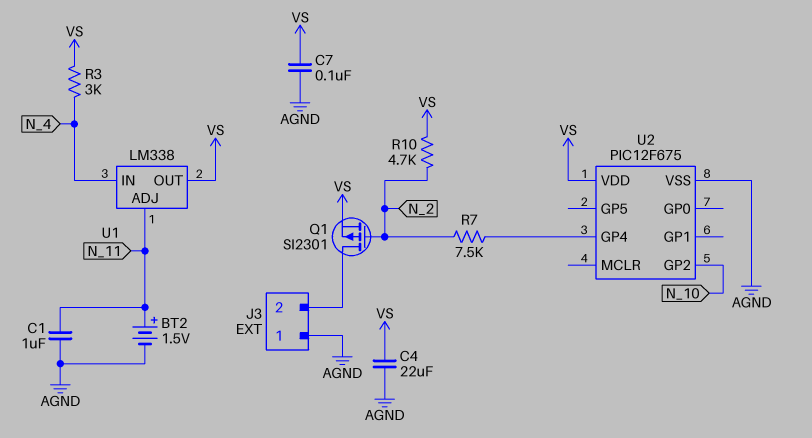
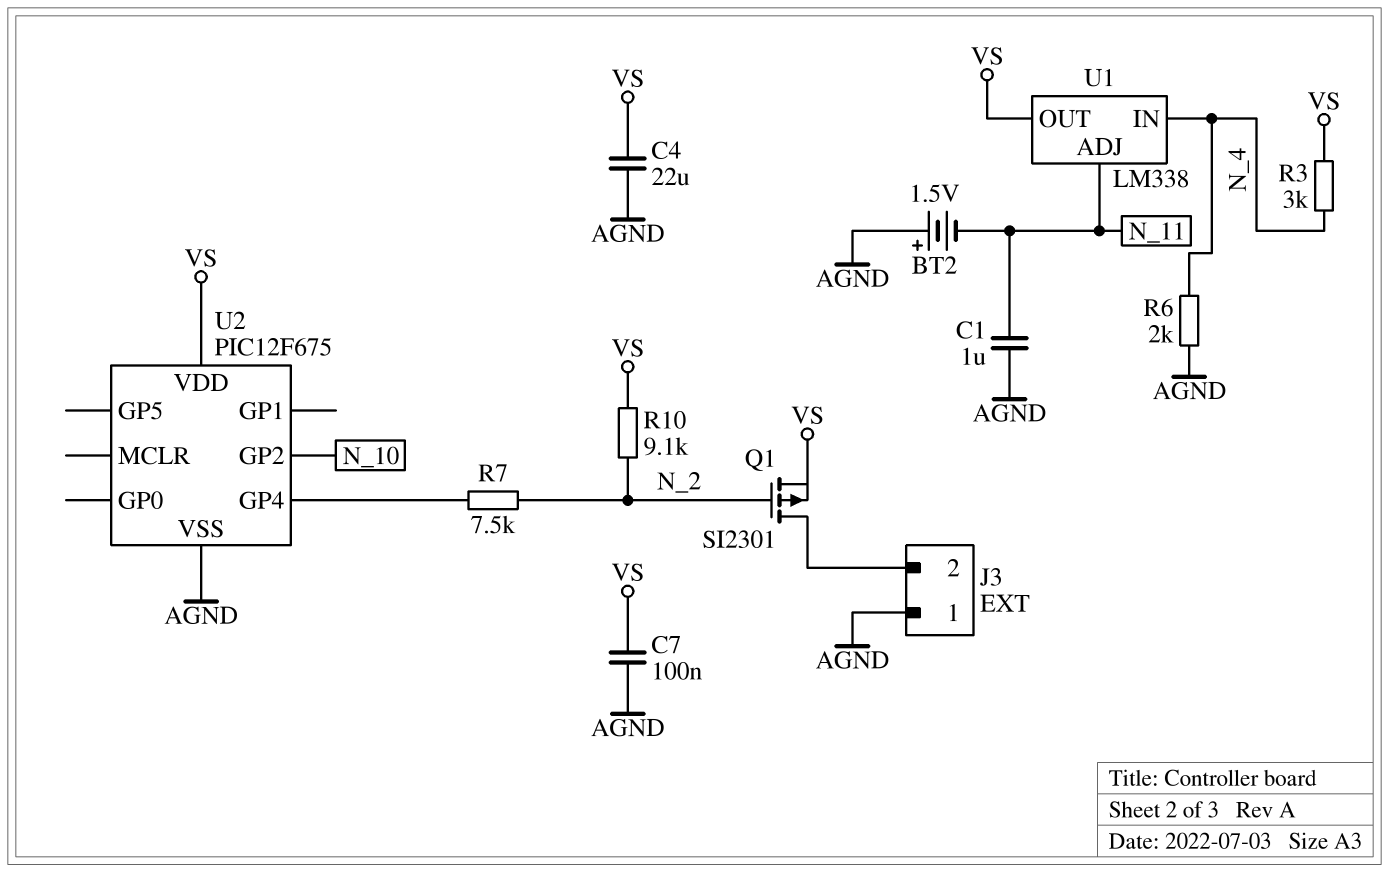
BT2: 1.5V (plus N_11, minus AGND) -> 1.5V (plus AGND, minus N_11)
R6: none -> 2k (AGND, N_4)
R10: 4.7k (N_2, VS) -> 9.1k (N_2, VS)

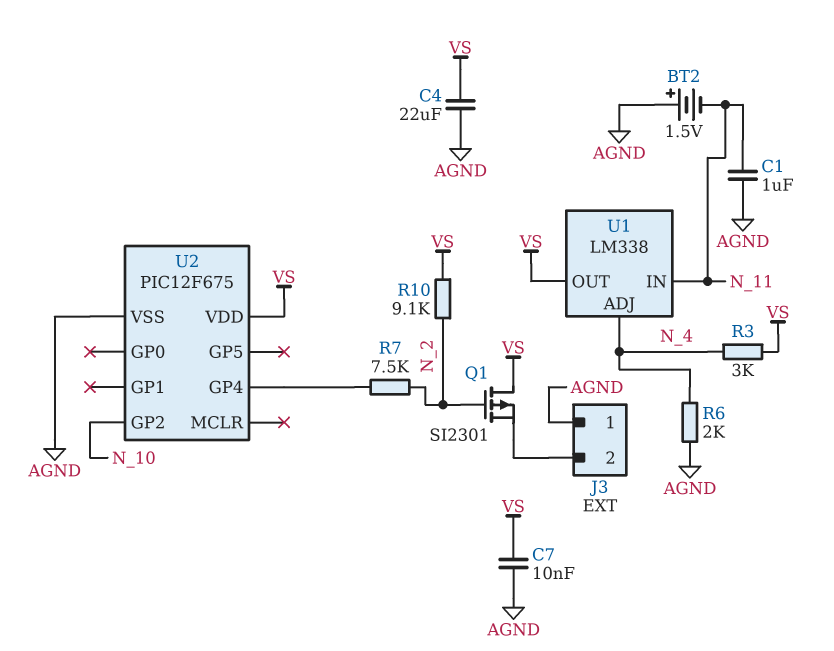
C7: 100nF (AGND, VS) -> 10nF (AGND, VS)
Q1: PMOS SI2301 (G N_2, D J3/2, S VS) -> PMOS SI2301 (G N_2, D VS, S J3/2)
U1 pin ADJ: N_11 -> N_4
U1 pin IN: N_4 -> N_11

